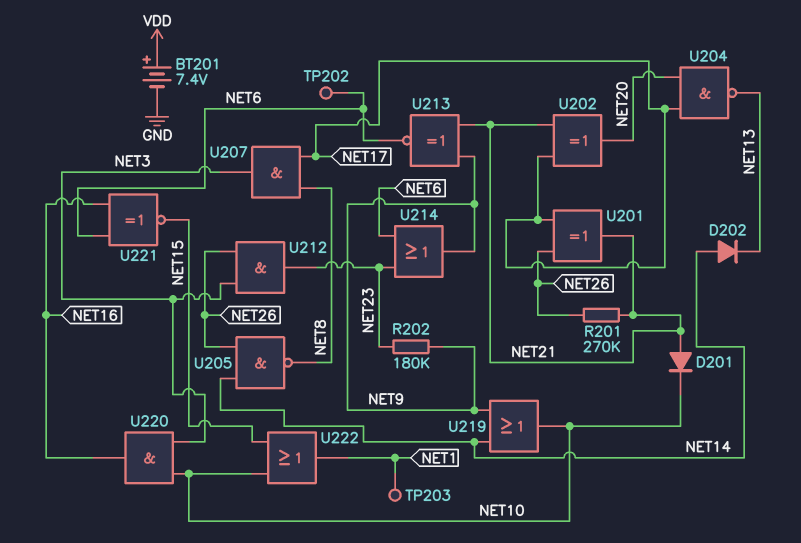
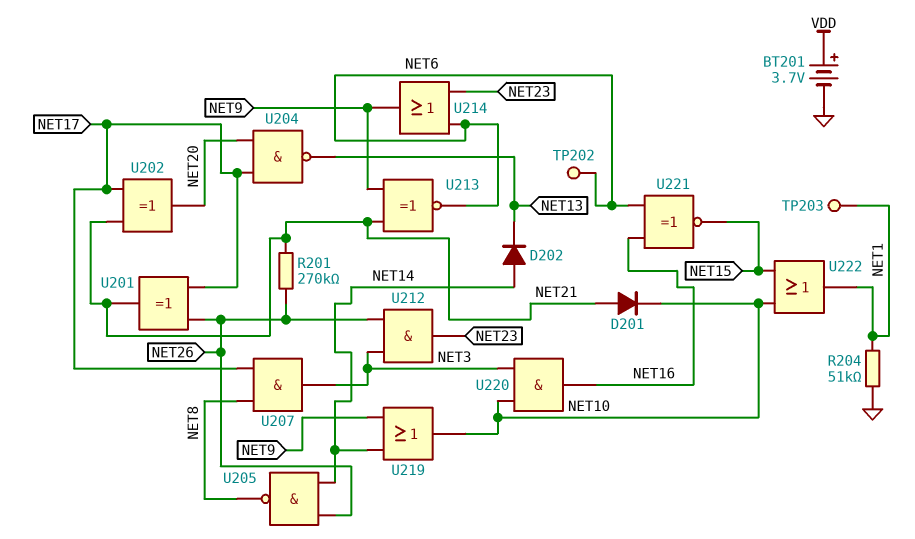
BT201: 7.4V (plus VDD, minus GND) -> 3.7V (plus VDD, minus GND)
R202: 180k (NET9, NET23) -> none
R204: none -> 51k (GND, NET1)

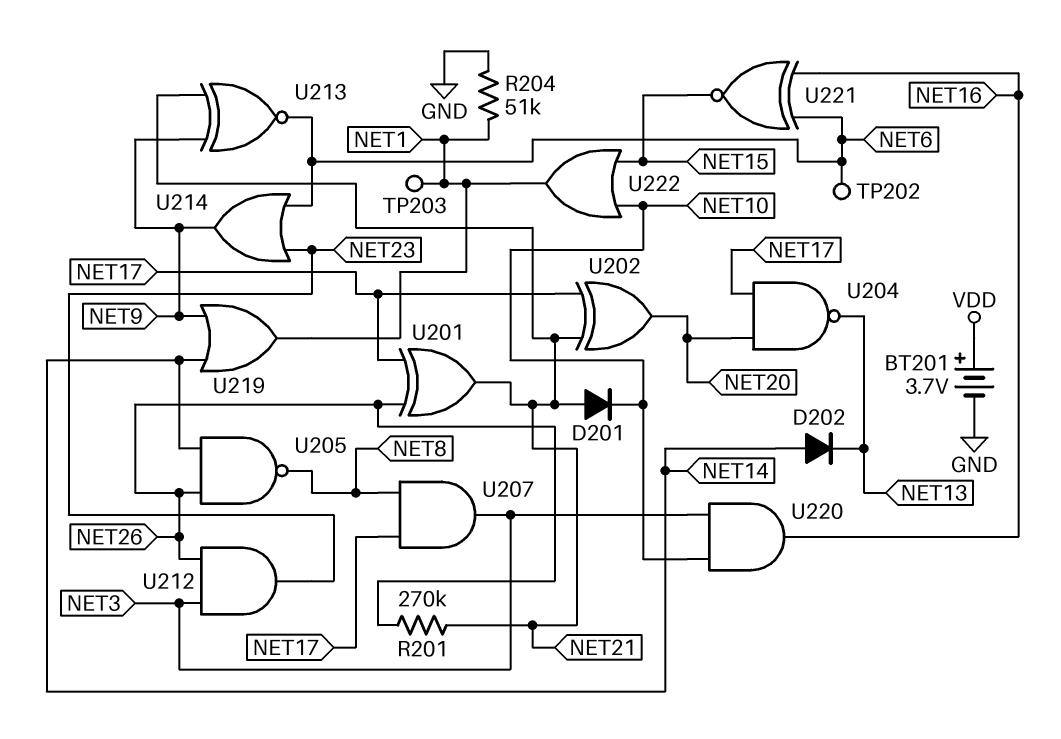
U219: OR (in NET9, in NET14, out NET10) -> OR (in NET9, in NET14, out NET1)

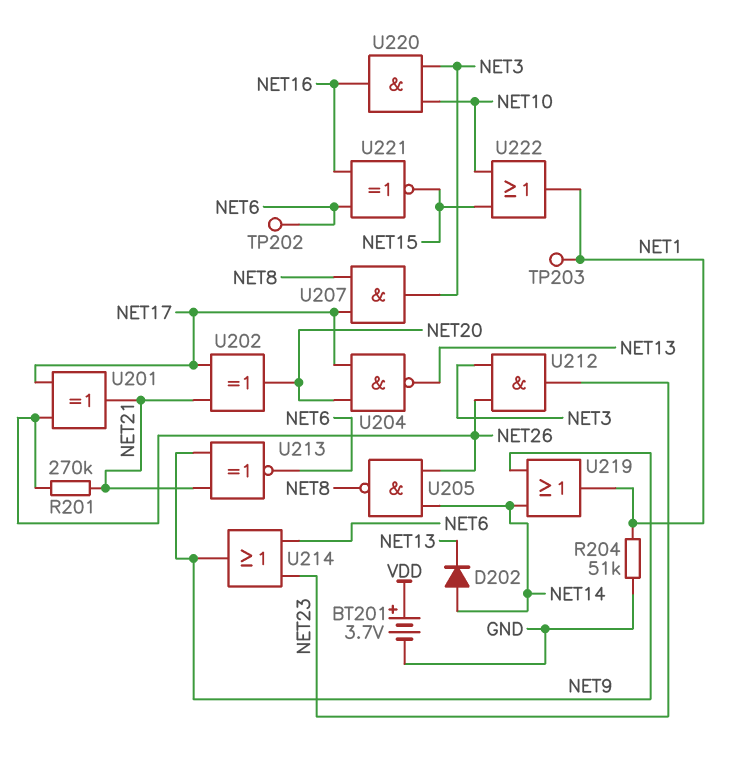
D201: diode (A NET21, K NET10) -> none

